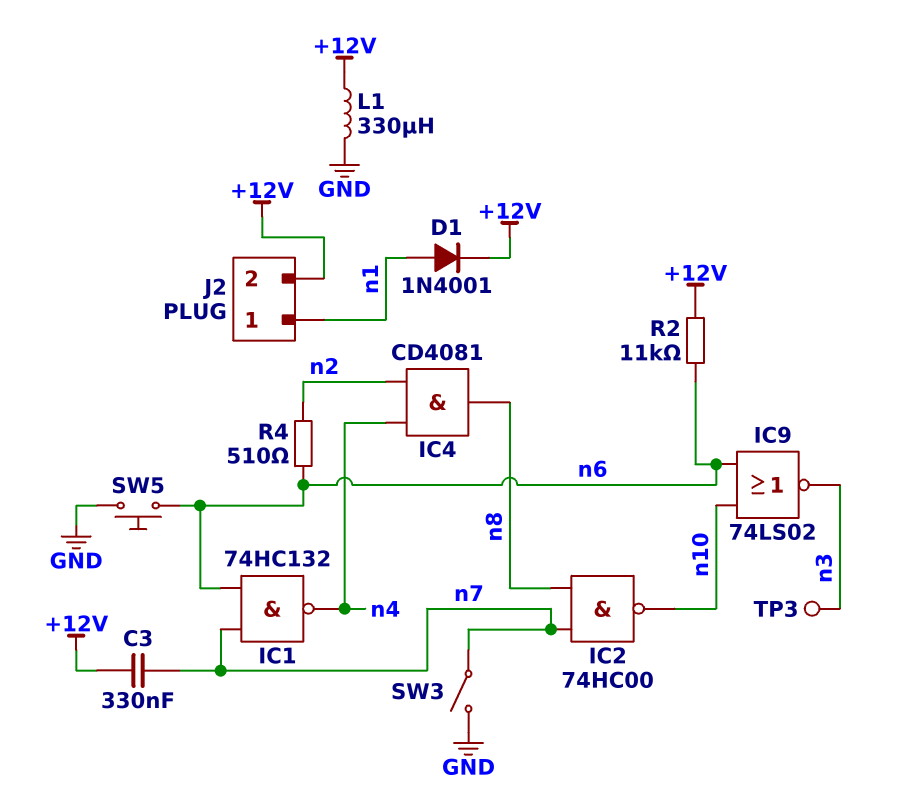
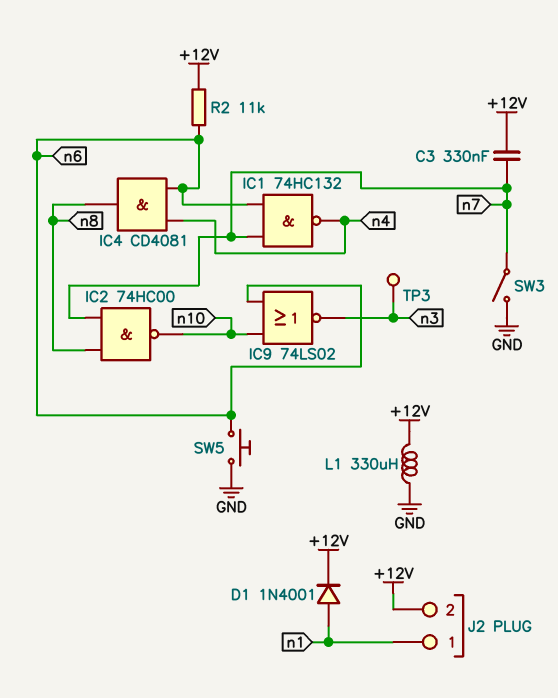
IC4: AND CD4081 (in n2, in n4, out n8) -> AND CD4081 (in n4, in n6, out n8)
R4: 510 (n2, n6) -> none

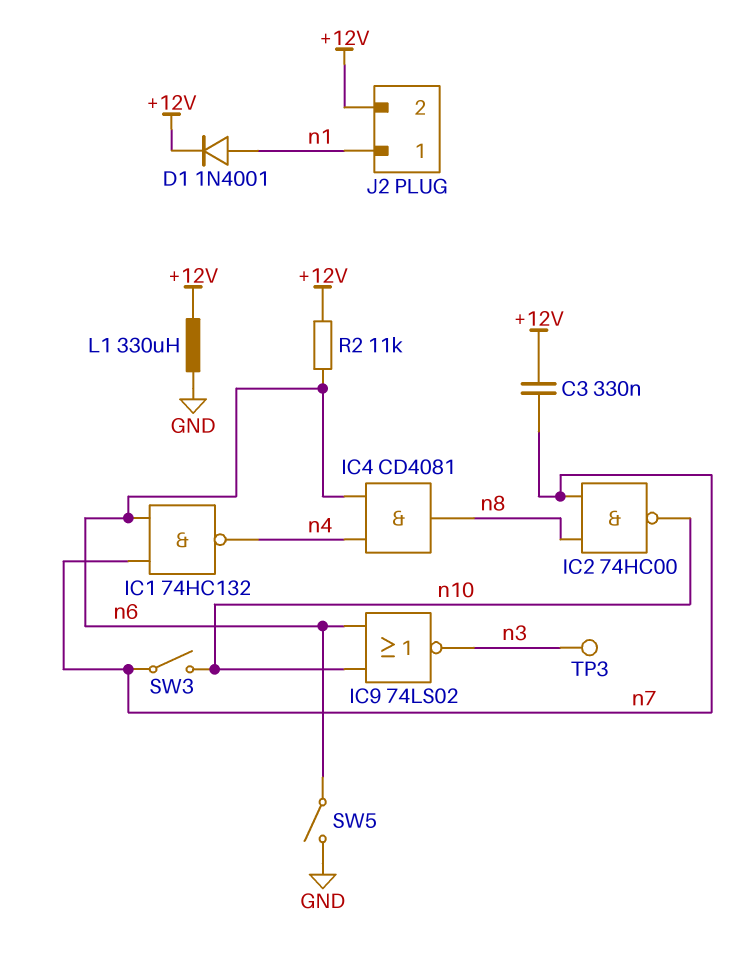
SW3: switch (GND, n7) -> switch (n7, n10)
SW5: button (GND, n6) -> switch (GND, n6)

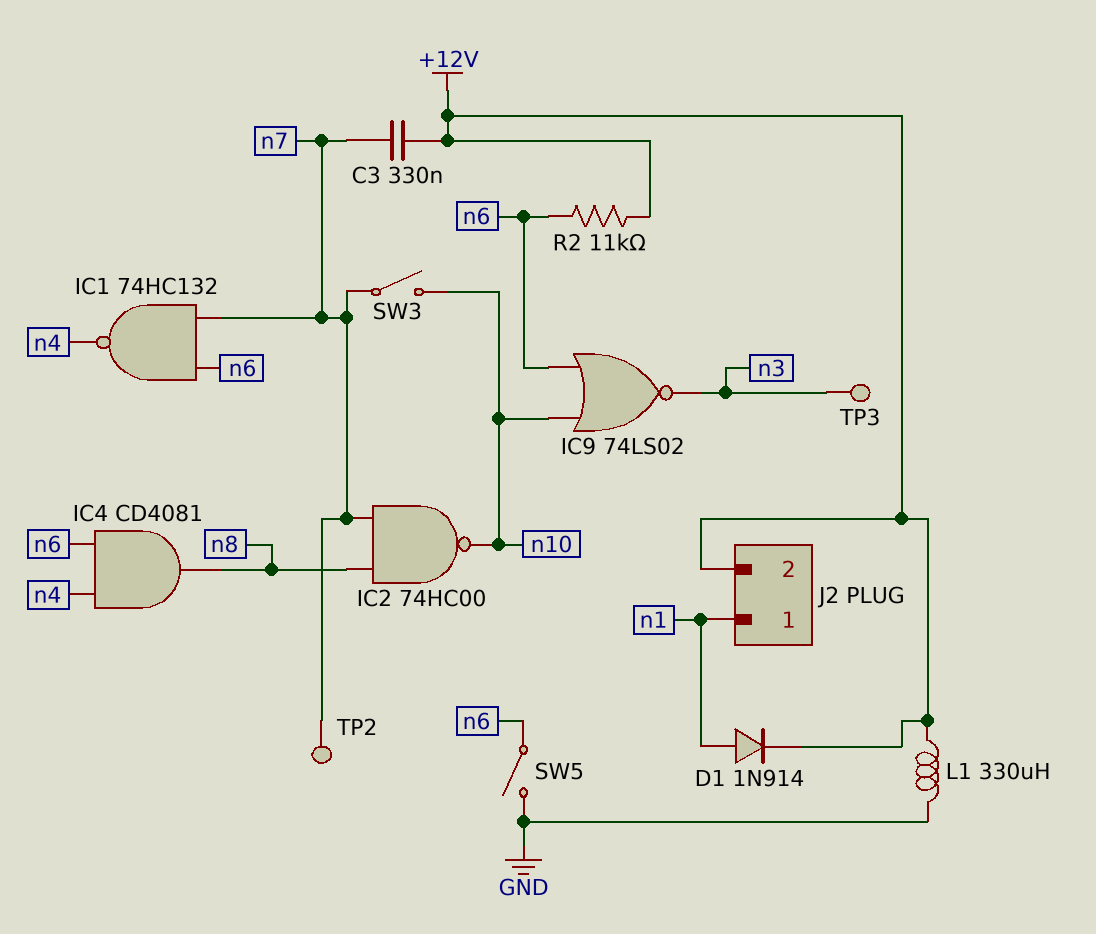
D1: diode 1N4001 (A n1, K +12V) -> diode 1N914 (A n1, K +12V)
TP2: none -> test point (n7)

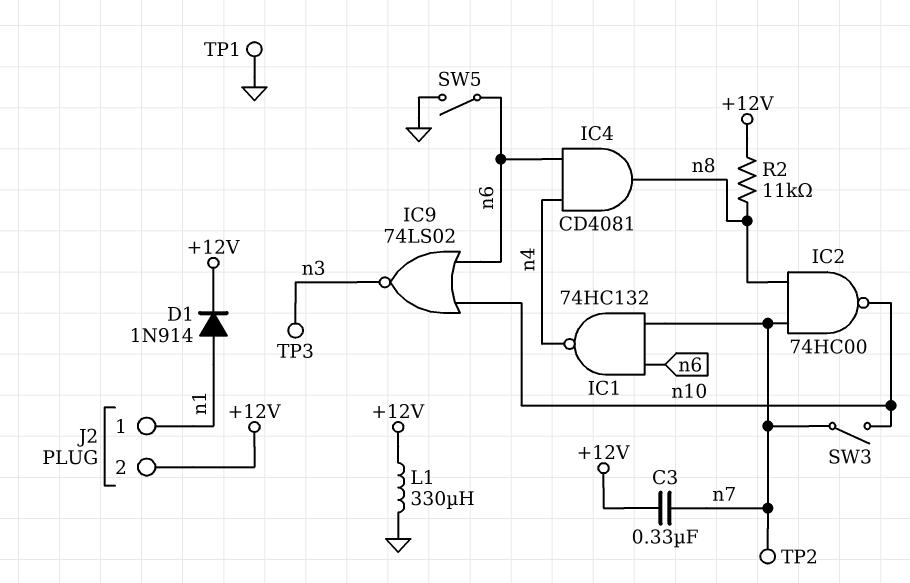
R2: 11k (+12V, n6) -> 11k (+12V, n8)
TP1: none -> test point (GND)

